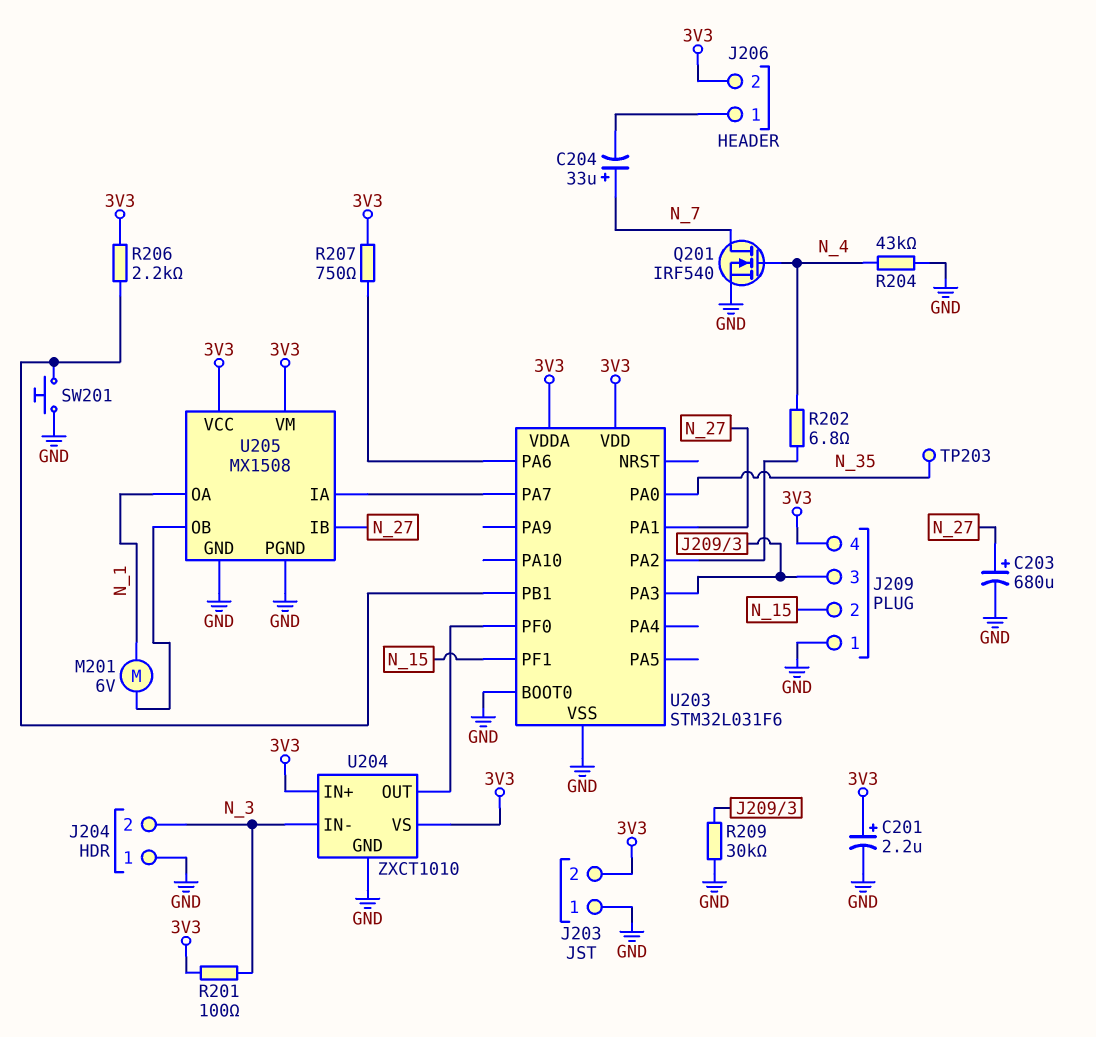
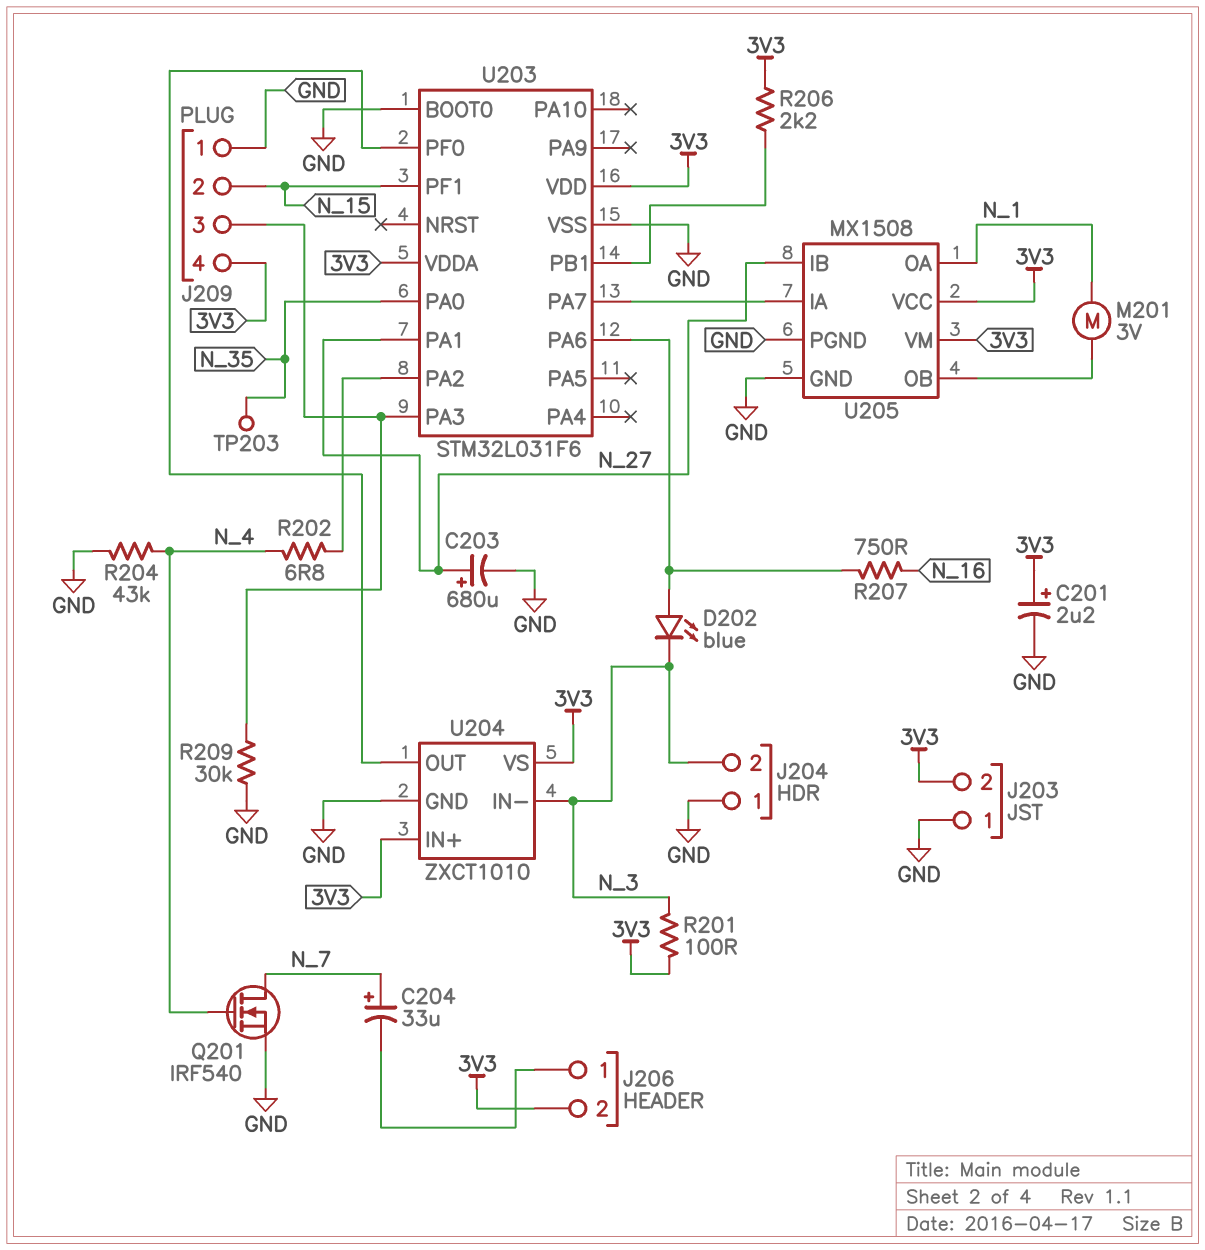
D202: none -> LED blue (A U203/PA6, K N_3)
M201: motor 6V (N_1, U205/OB) -> motor 3V (N_1, U205/OB)
R207: 750 (3V3, U203/PA6) -> 750 (N_16, U203/PA6)
SW201: button (GND, U203/PB1) -> none

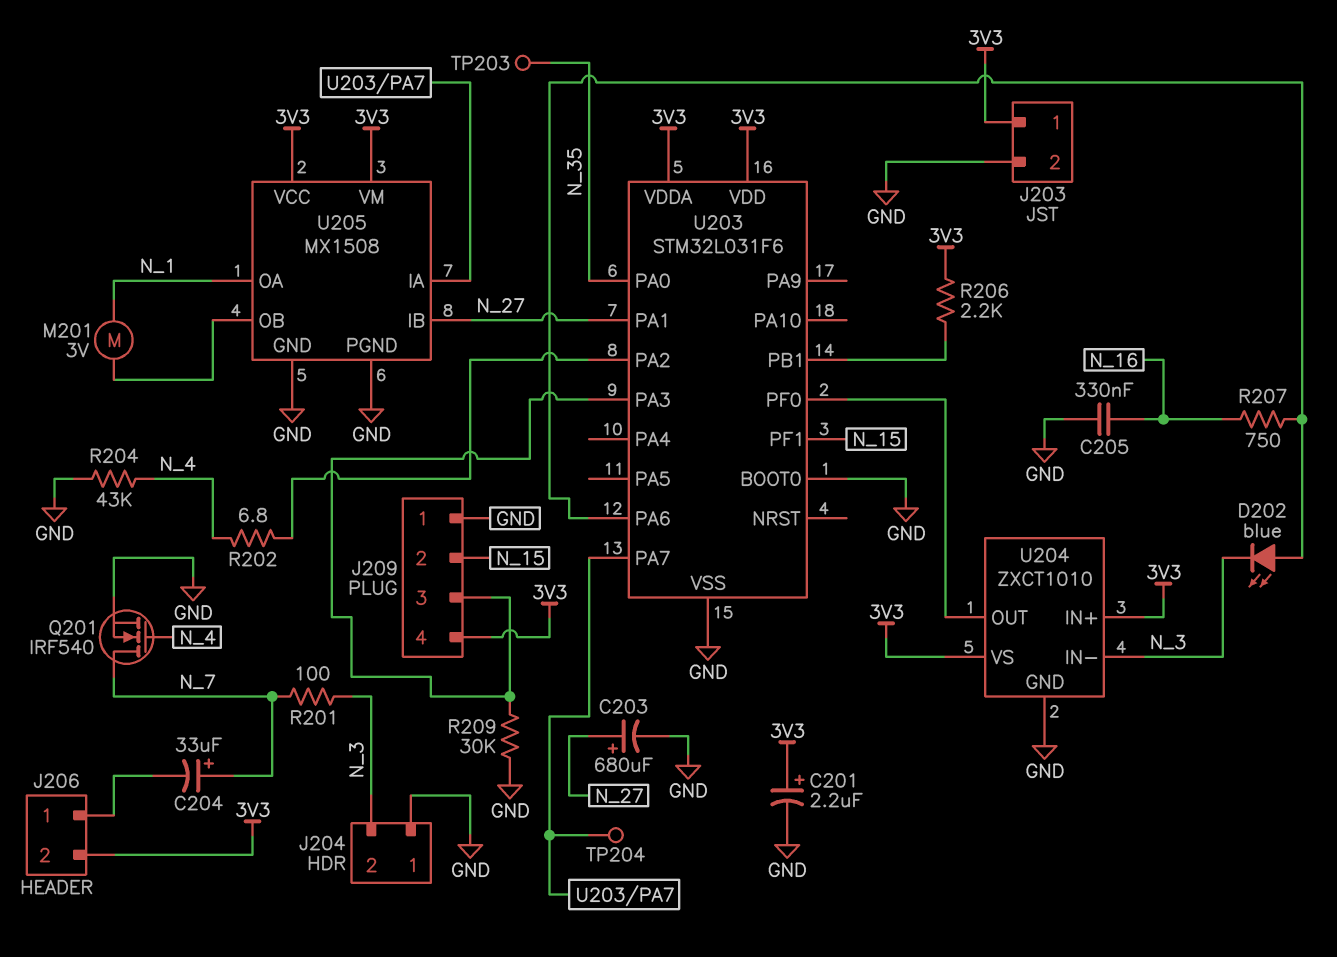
C205: none -> 330nF (GND, N_16)
J203 pin 1: GND -> 3V3
J203 pin 2: 3V3 -> GND
R201: 100 (3V3, N_3) -> 100 (N_3, N_7)
TP204: none -> test point (U203/PA7)

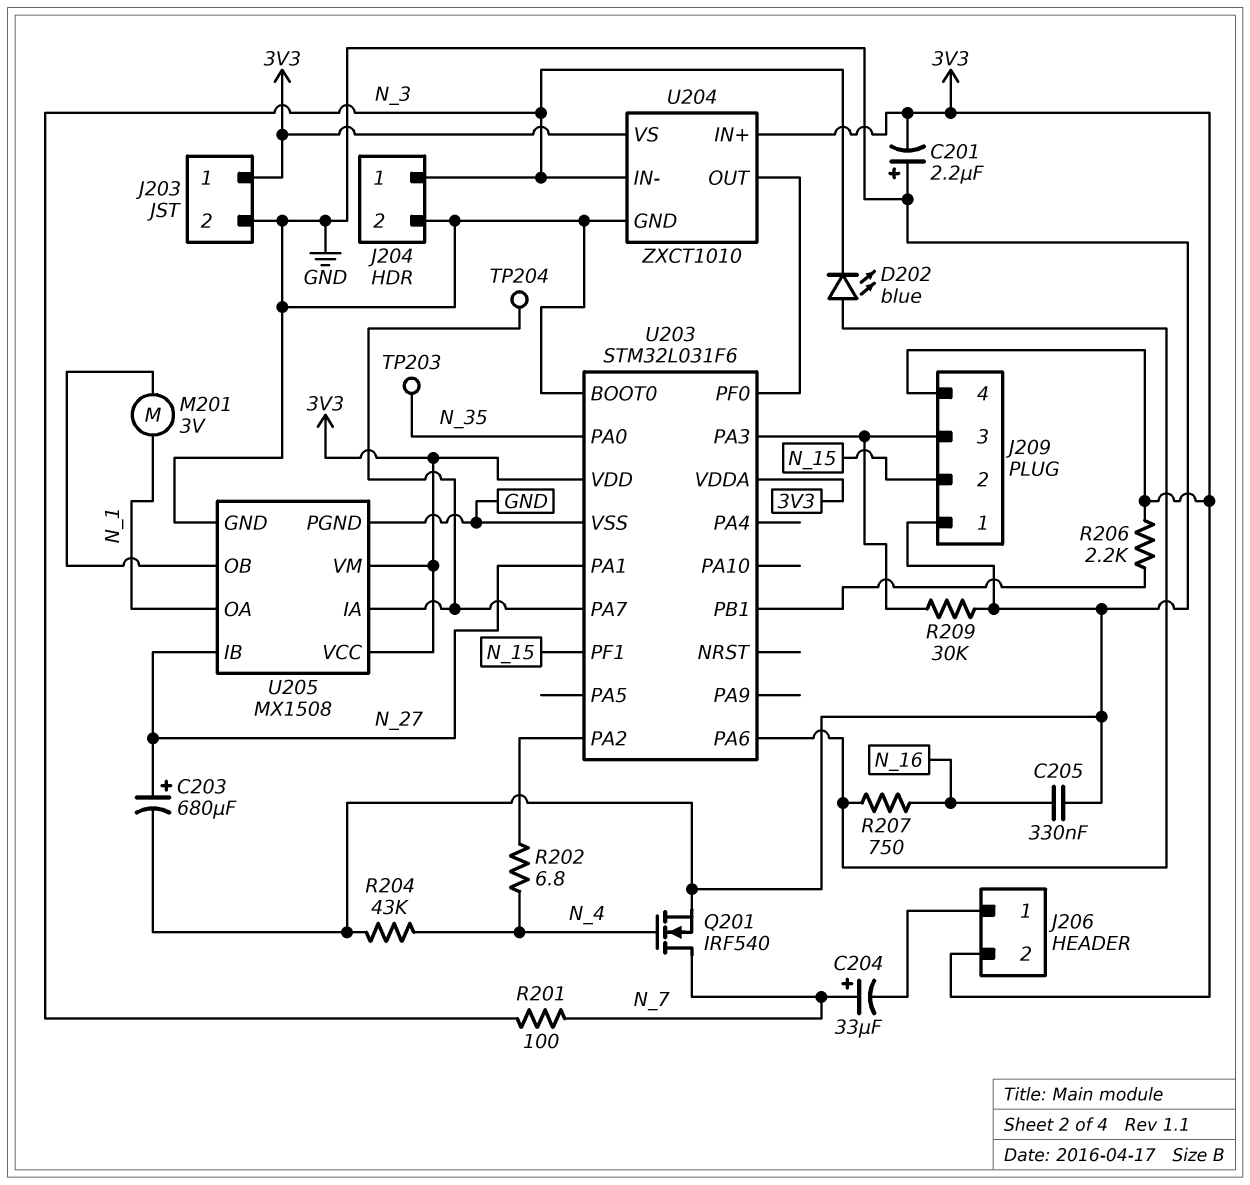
C201: 2.2uF (plus 3V3, minus GND) -> 2.2uF (plus GND, minus 3V3)
J204 pin 1: GND -> N_3
J204 pin 2: N_3 -> GND

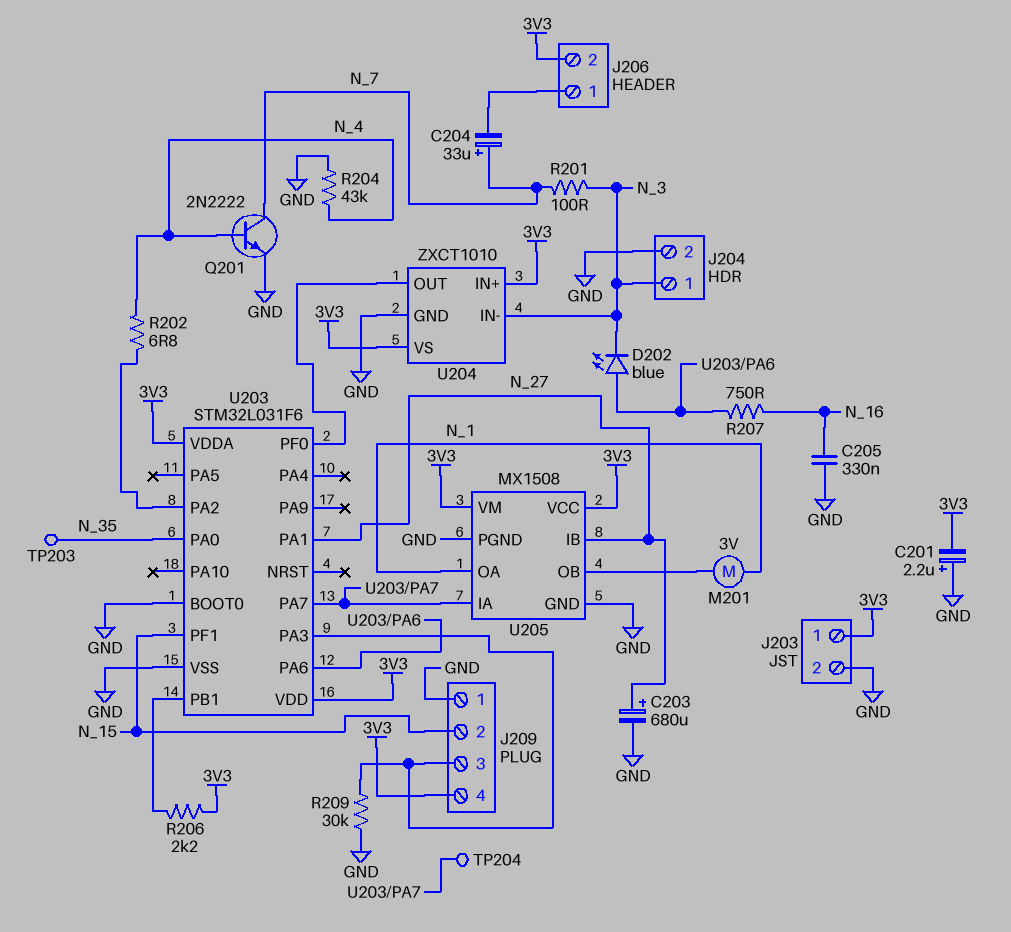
Q201: NMOS IRF540 (G N_4, D N_7, S GND) -> NPN 2N2222 (B N_4, C N_7, E GND)

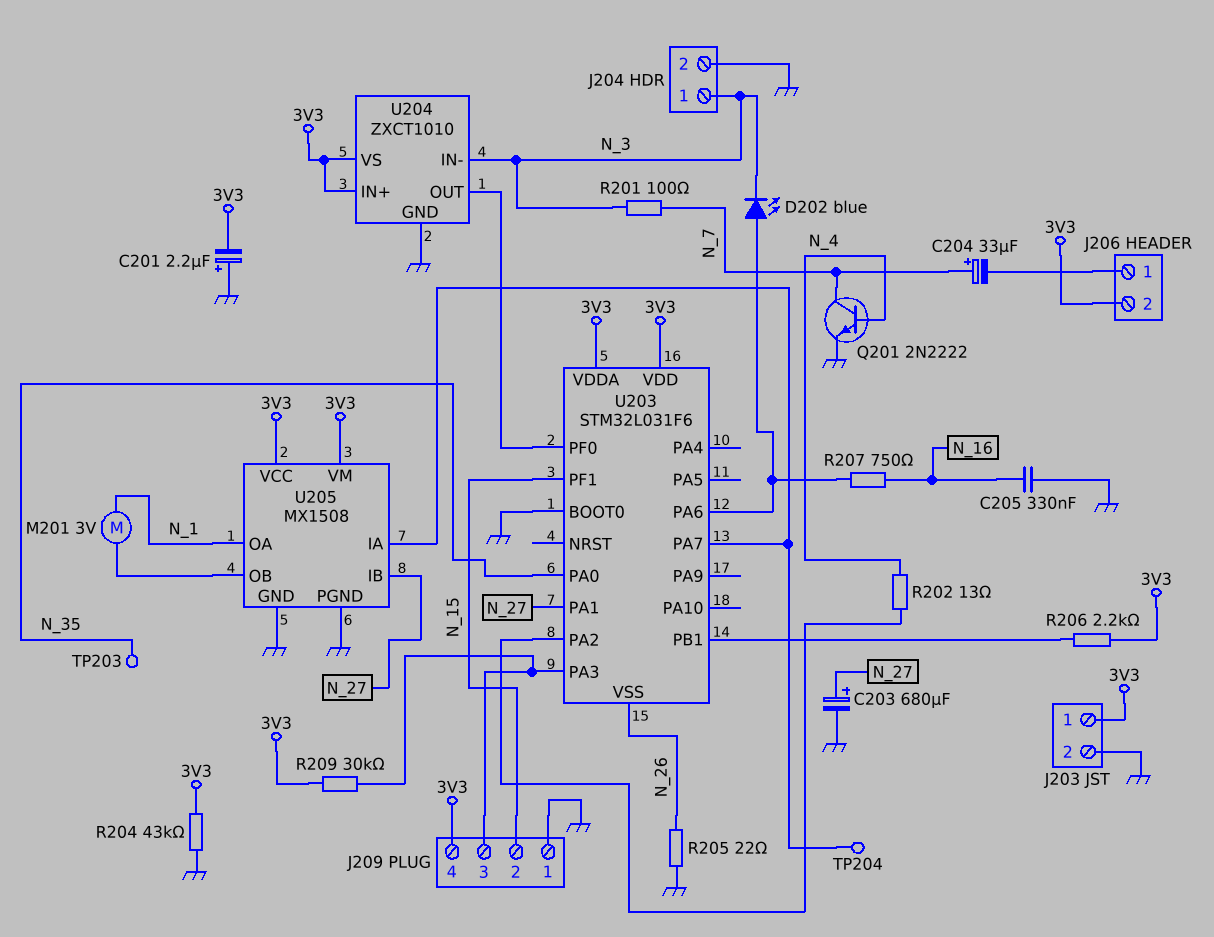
R202: 6.8 (N_4, U203/PA2) -> 13 (N_4, U203/PA2)
R204: 43k (GND, N_4) -> 43k (3V3, GND)
R205: none -> 22 (GND, N_26)
R209: 30k (GND, J209/3) -> 30k (3V3, J209/3)
U203 pin VSS: GND -> N_26

